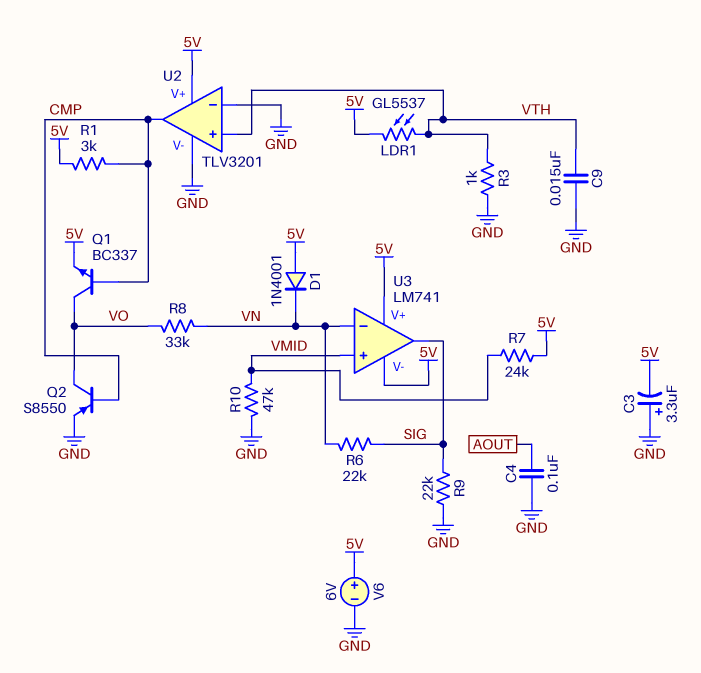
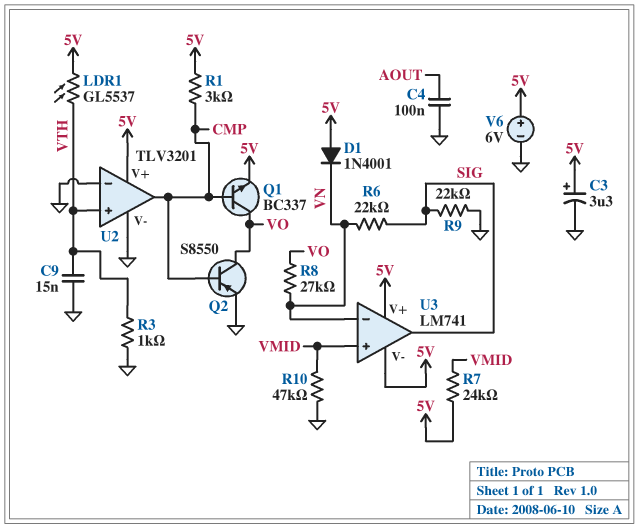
C3: 3.3uF (plus GND, minus 5V) -> 3.3uF (plus 5V, minus GND)
R8: 33k (VN, VO) -> 27k (VN, VO)

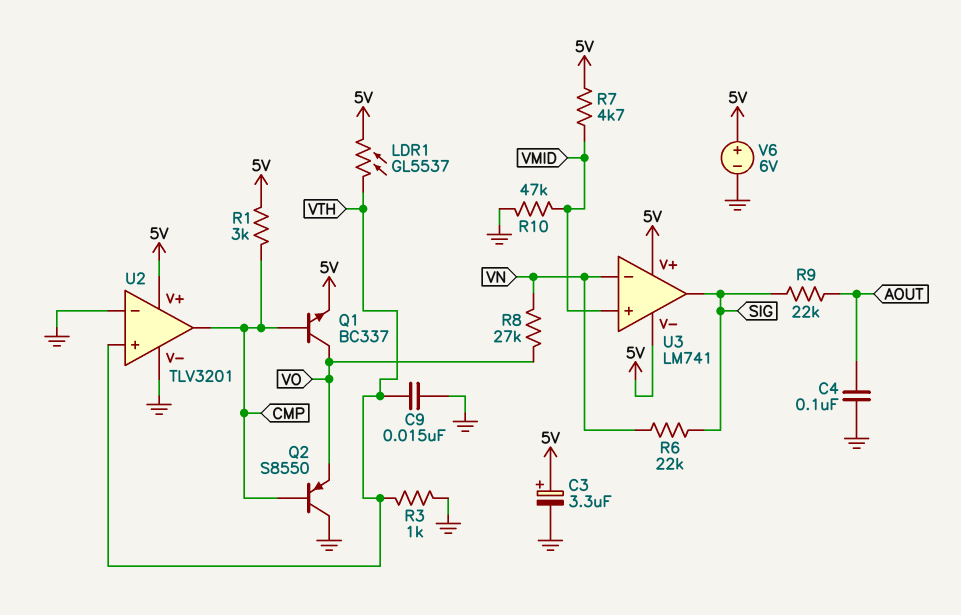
D1: diode 1N4001 (A 5V, K VN) -> none
Q2: PNP S8550 (B CMP, C VO, E GND) -> PNP S8550 (B CMP, C GND, E VO)
R7: 24k (5V, VMID) -> 4.7k (5V, VMID)
R9: 22k (GND, SIG) -> 22k (AOUT, SIG)

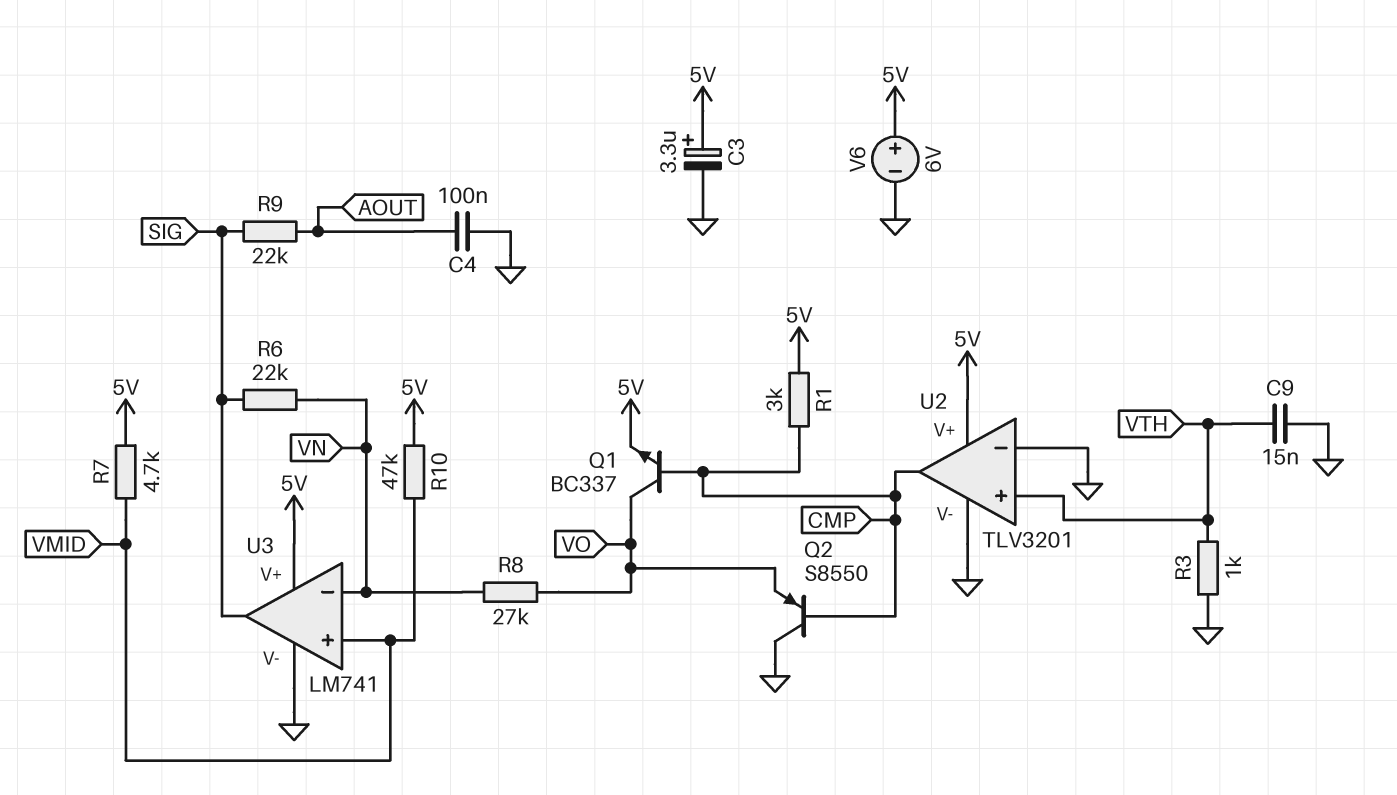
LDR1: GL5537 (5V, VTH) -> none
R10: 47k (GND, VMID) -> 47k (5V, VMID)
U3 pin V-: 5V -> GND

